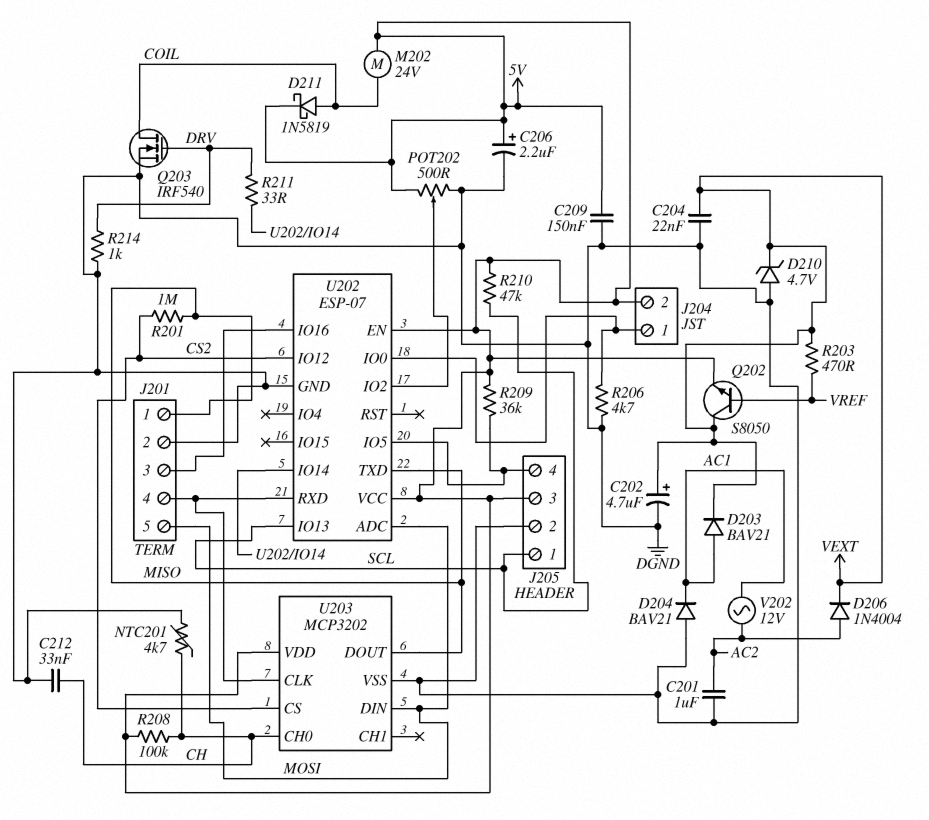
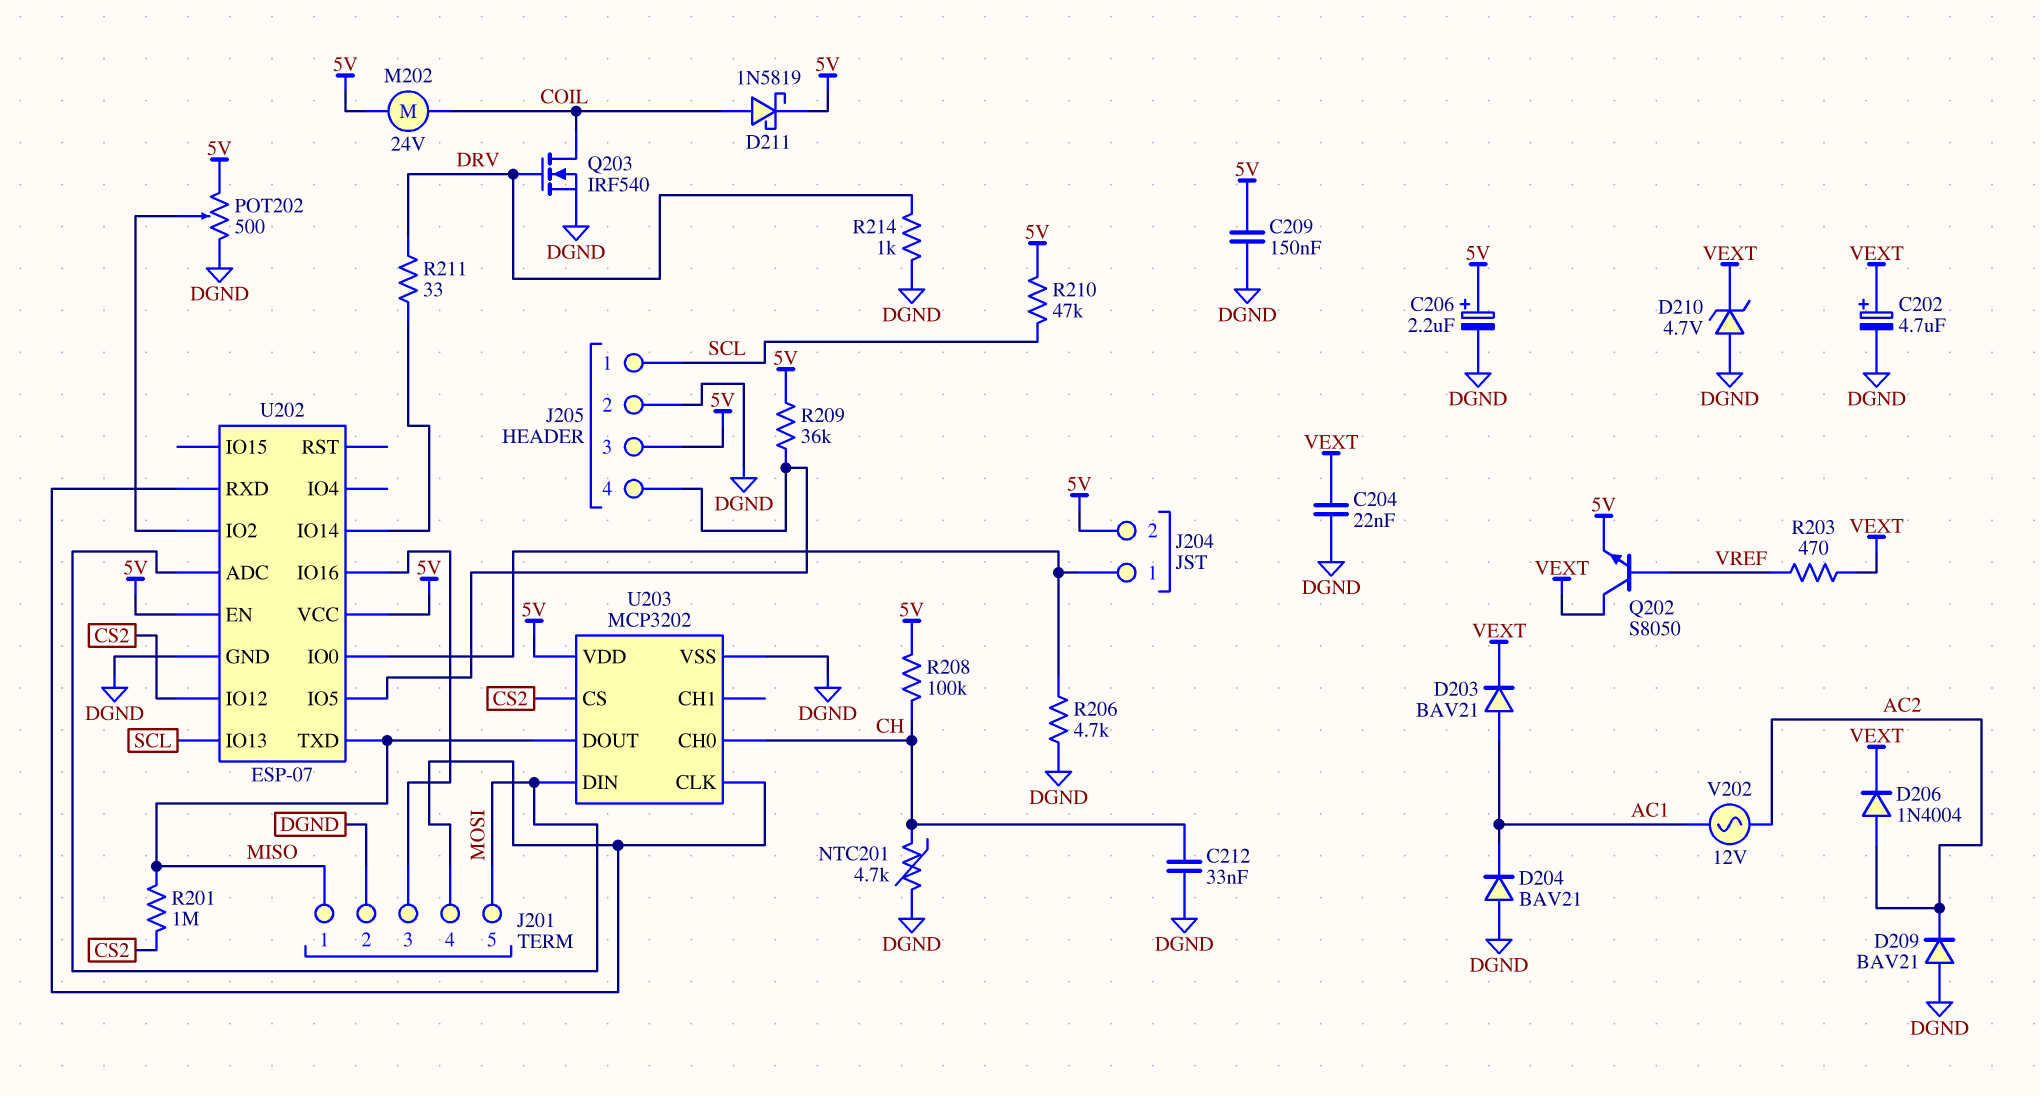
C201: 1uF (AC2, DGND) -> none
D209: none -> diode BAV21 (A DGND, K AC2)

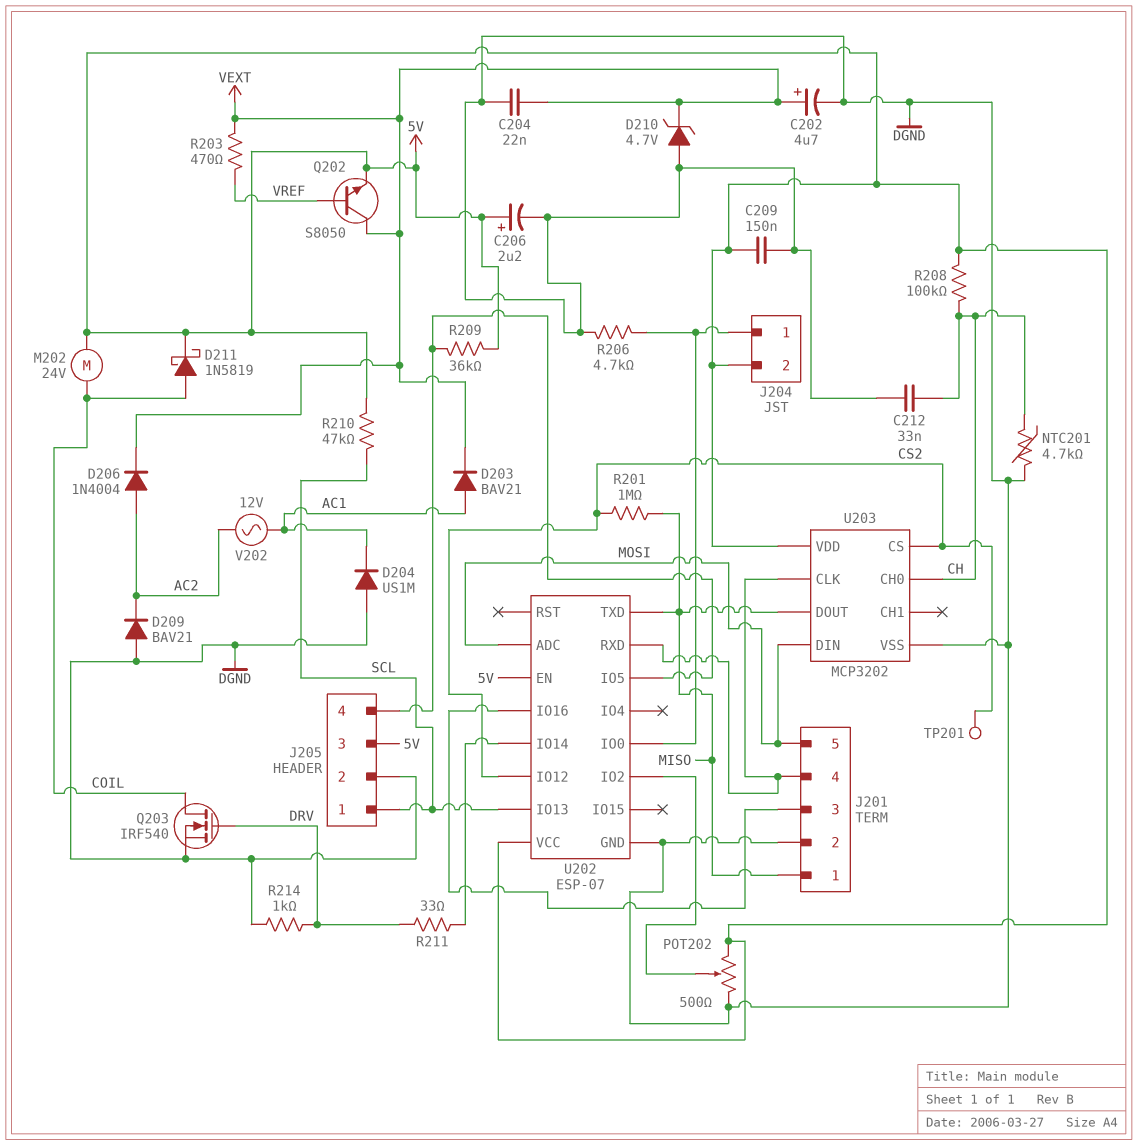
D204: diode BAV21 (A DGND, K AC1) -> diode US1M (A DGND, K AC1)
TP201: none -> test point (CS2)

